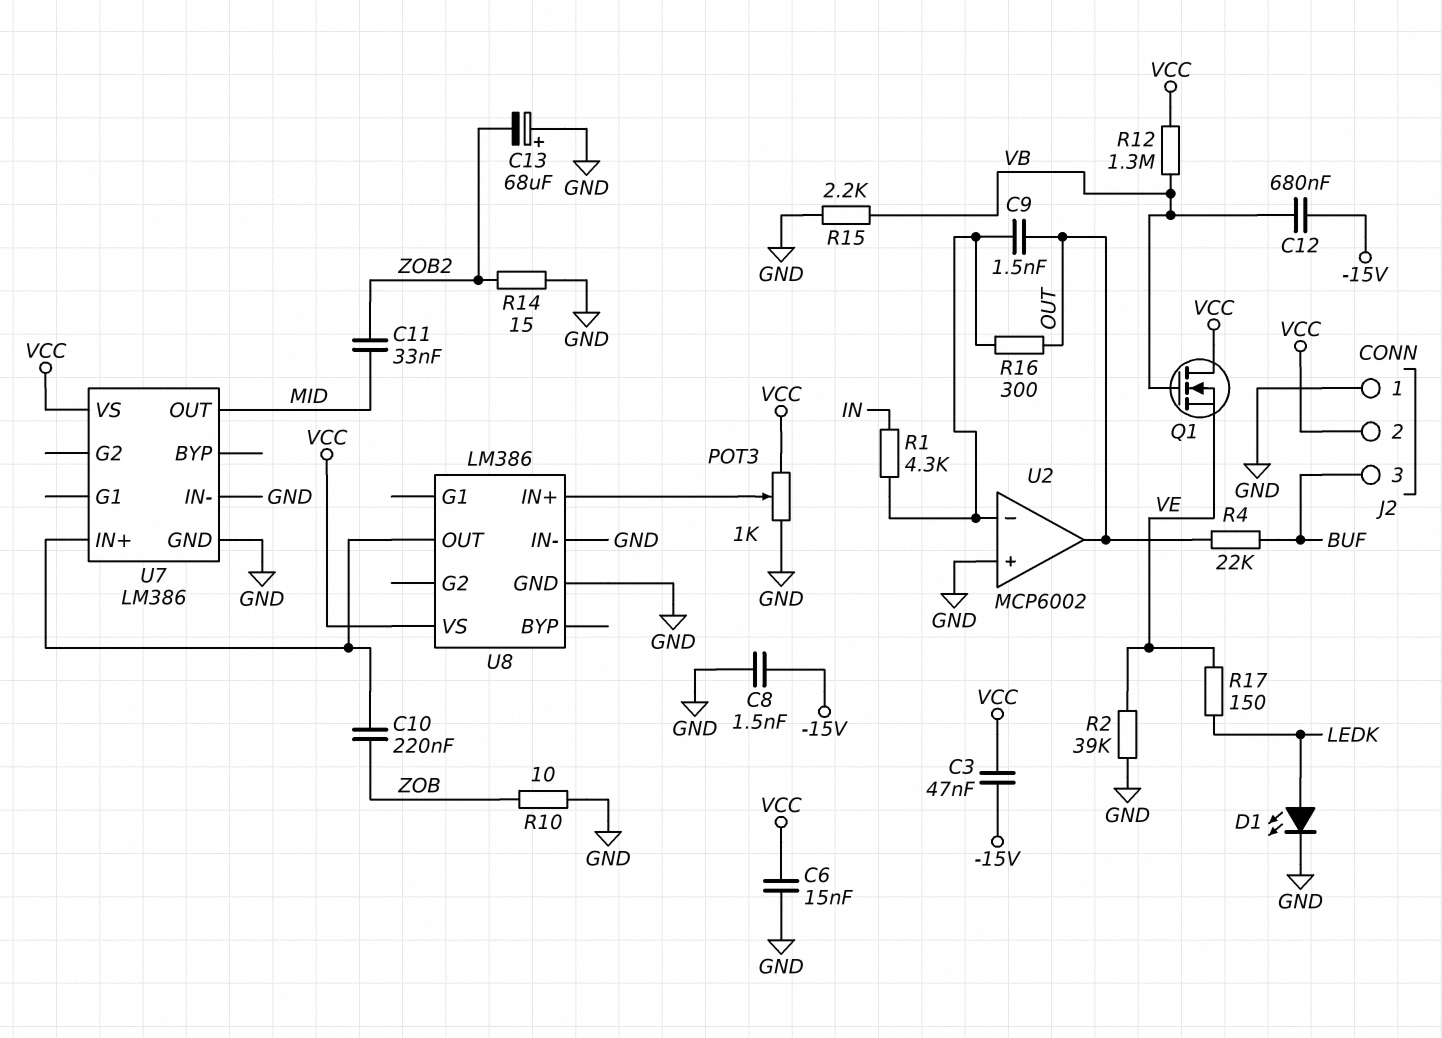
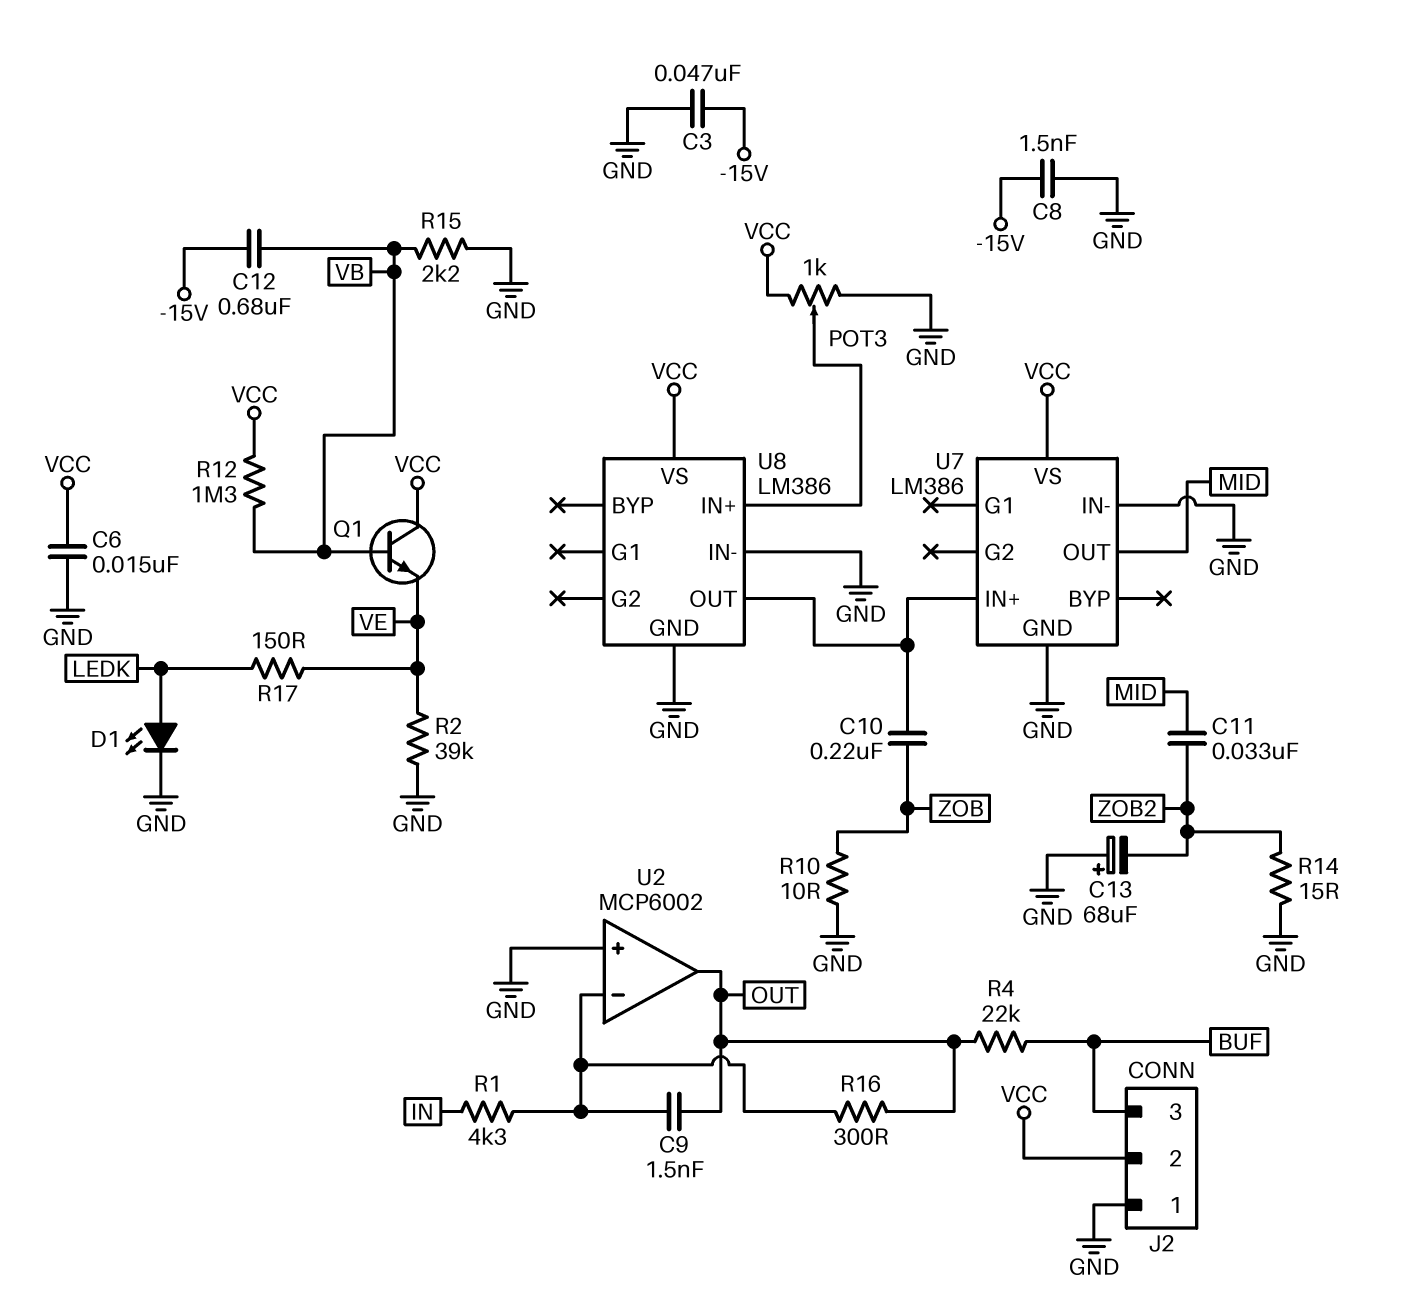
C3: 47nF (-15V, VCC) -> 47nF (-15V, GND)
Q1: NMOS (G VB, D VCC, S VE) -> NPN (B VB, C VCC, E VE)

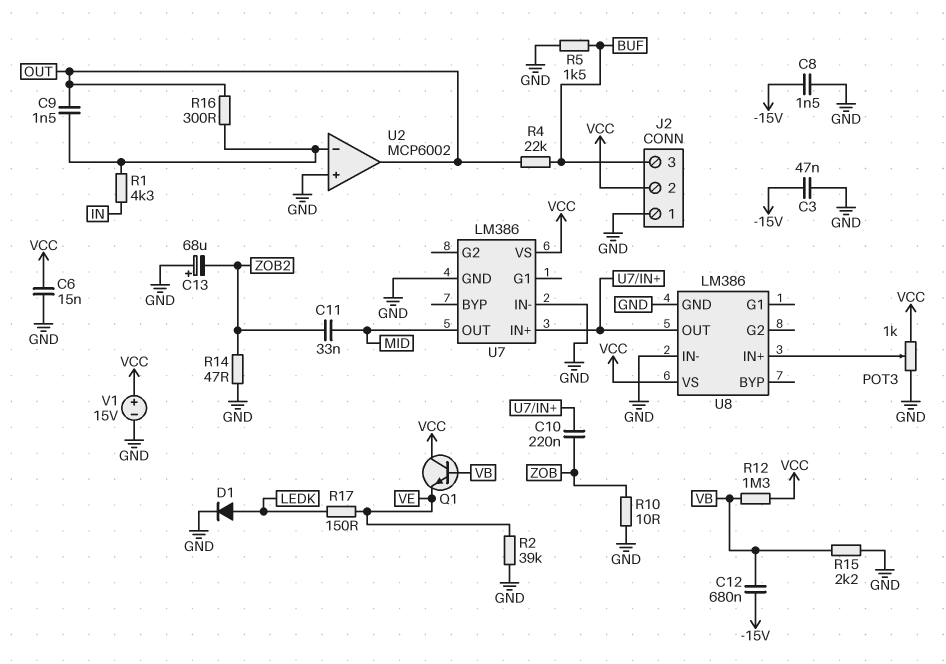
D1: LED (A LEDK, K GND) -> diode (A LEDK, K GND)
R5: none -> 1.5k (BUF, GND)
R14: 15 (GND, ZOB2) -> 47 (GND, ZOB2)
V1: none -> 15V (plus VCC, minus GND)

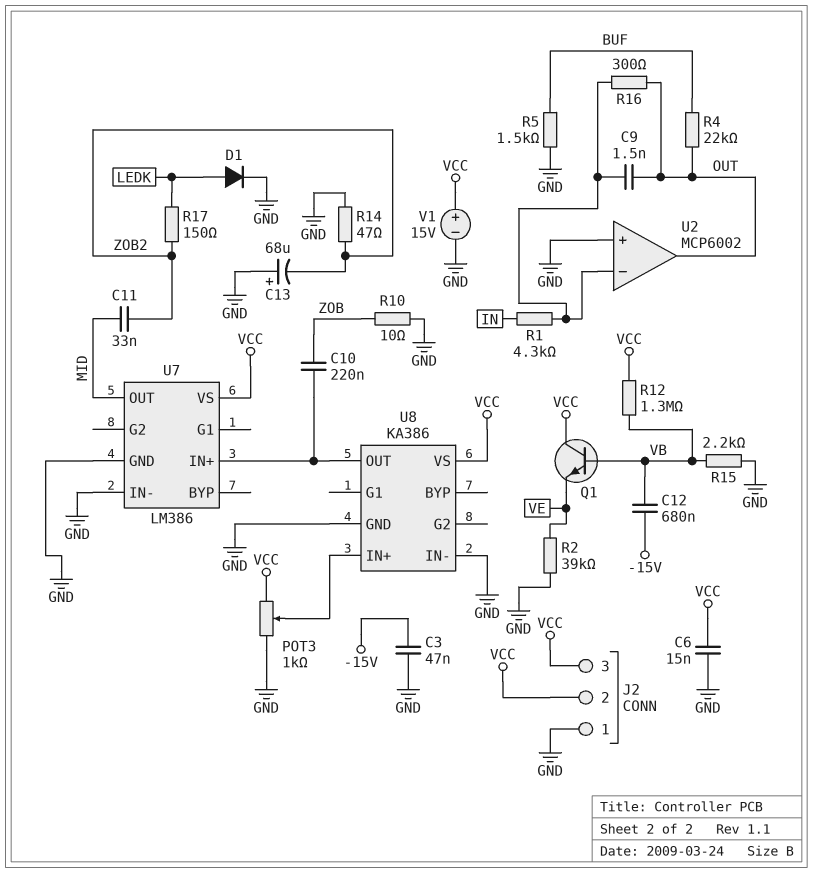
C8: 1.5nF (-15V, GND) -> none
J2 pin 3: BUF -> VCC
R17: 150 (LEDK, VE) -> 150 (LEDK, ZOB2)
U8: LM386 -> KA386

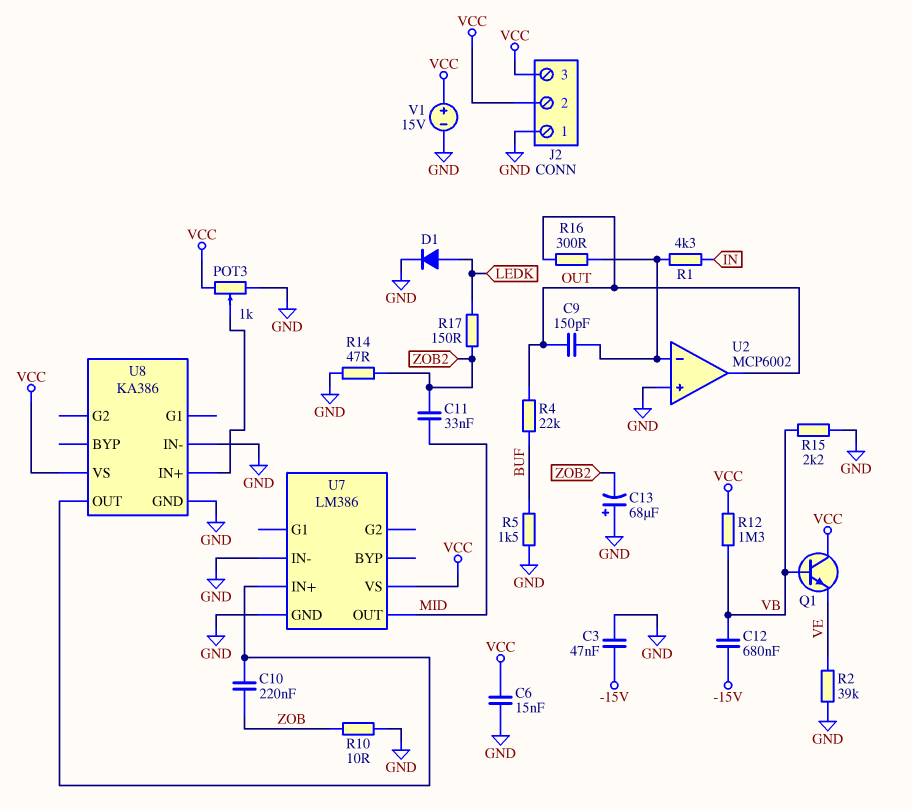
C9: 1.5nF (OUT, U2/in-) -> 150pF (OUT, U2/in-)

